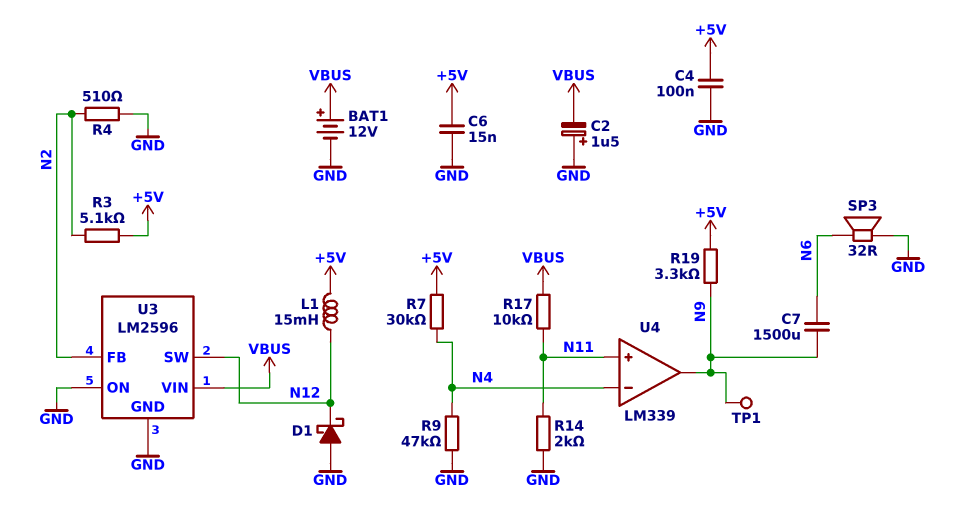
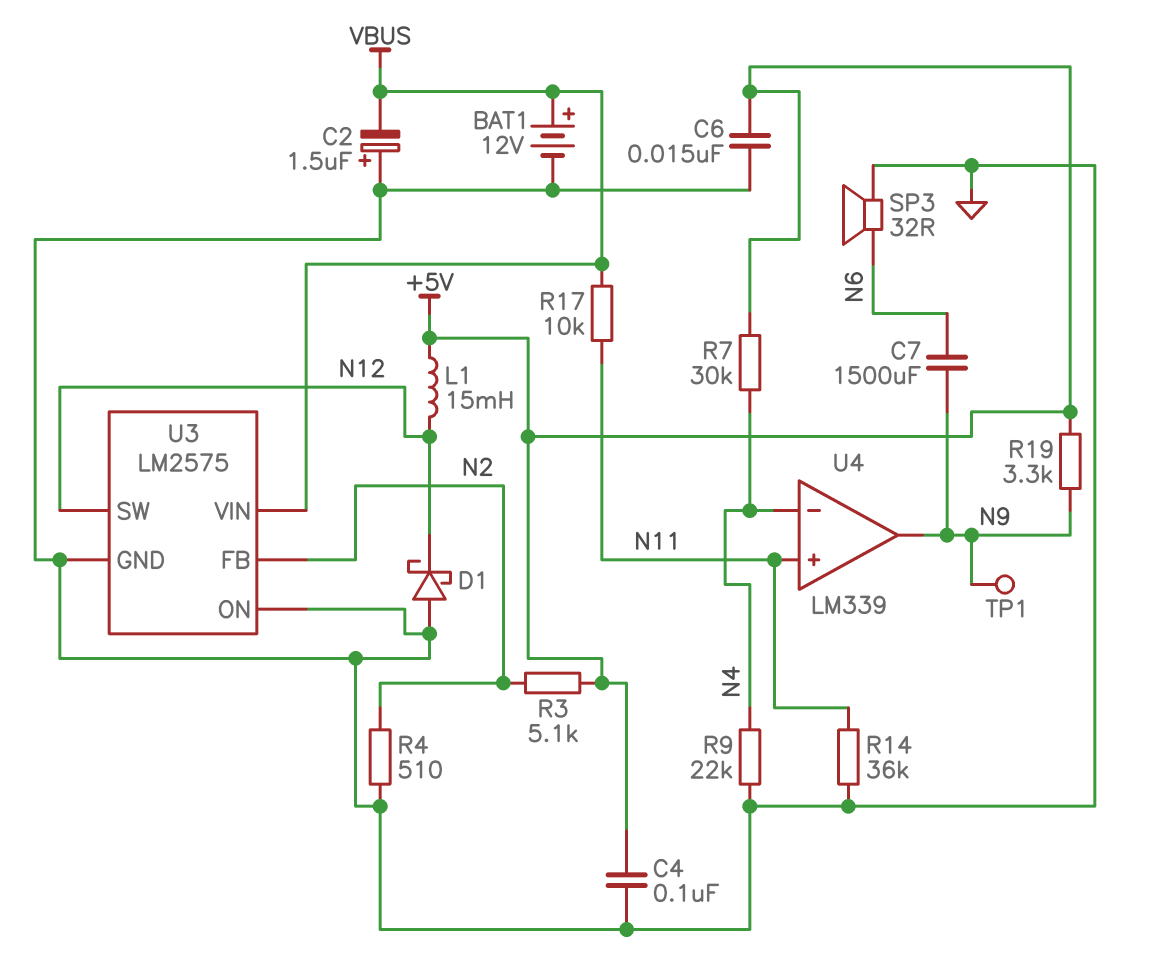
R9: 47k (GND, N4) -> 22k (GND, N4)
R14: 2k (GND, N11) -> 36k (GND, N11)
U3: LM2596 -> LM2575

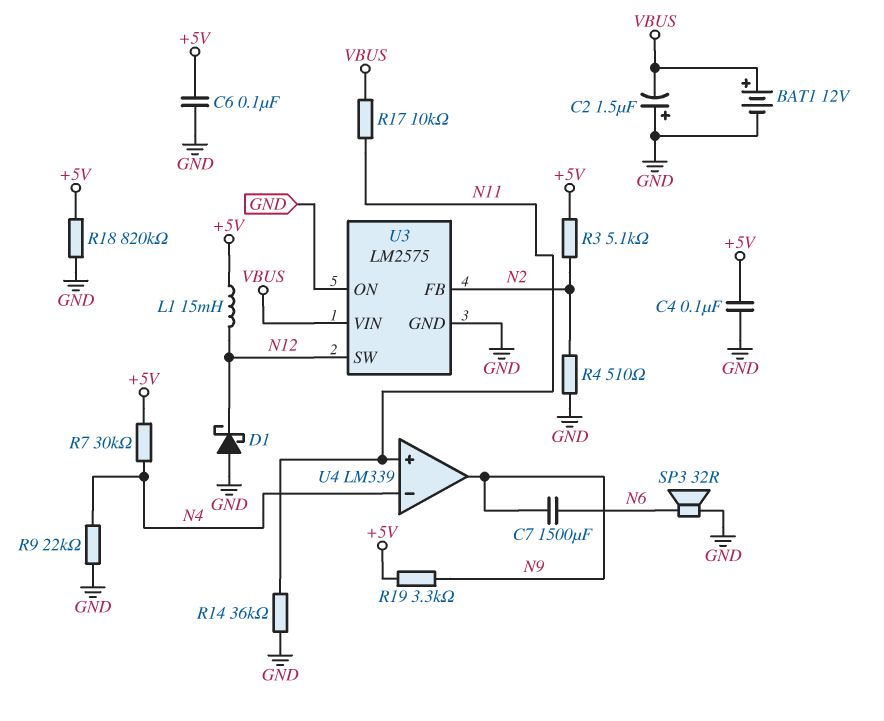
C6: 15nF (+5V, GND) -> 100nF (+5V, GND)
R18: none -> 820k (+5V, GND)
TP1: test point (N9) -> none

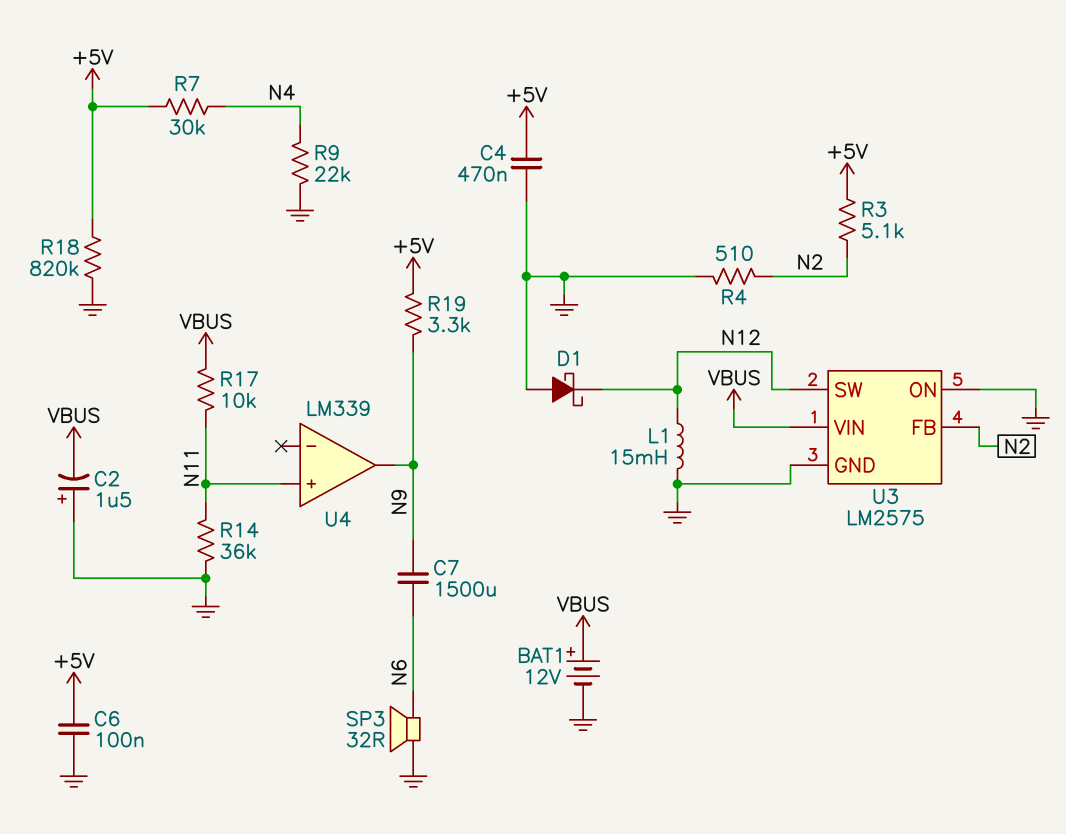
C4: 100nF (+5V, GND) -> 470nF (+5V, GND)
L1: 15mH (+5V, N12) -> 15mH (GND, N12)
U4 pin in-: N4 -> none

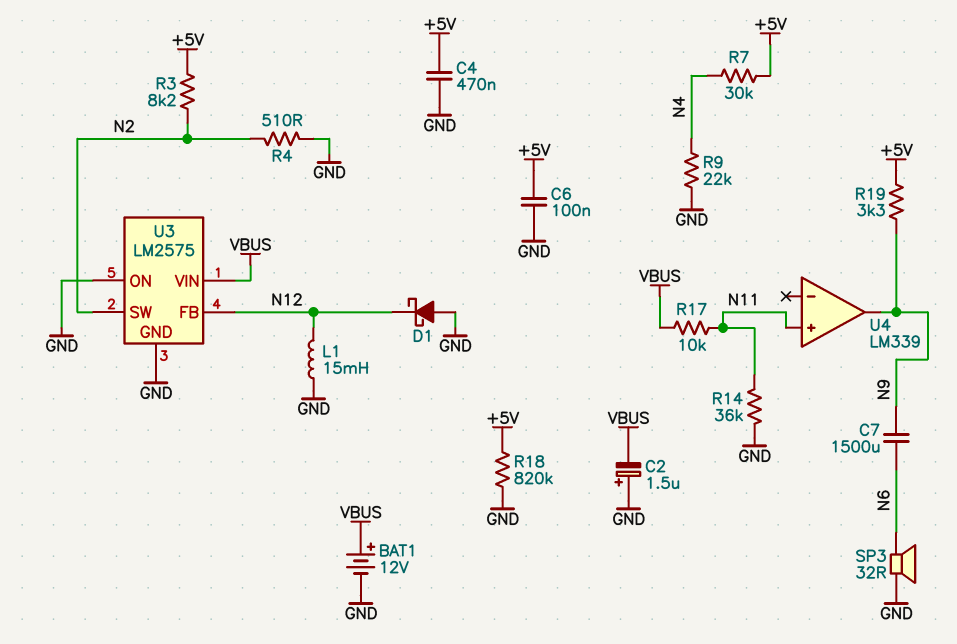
R3: 5.1k (+5V, N2) -> 8.2k (+5V, N2)
U3 pin FB: N2 -> N12
U3 pin SW: N12 -> N2

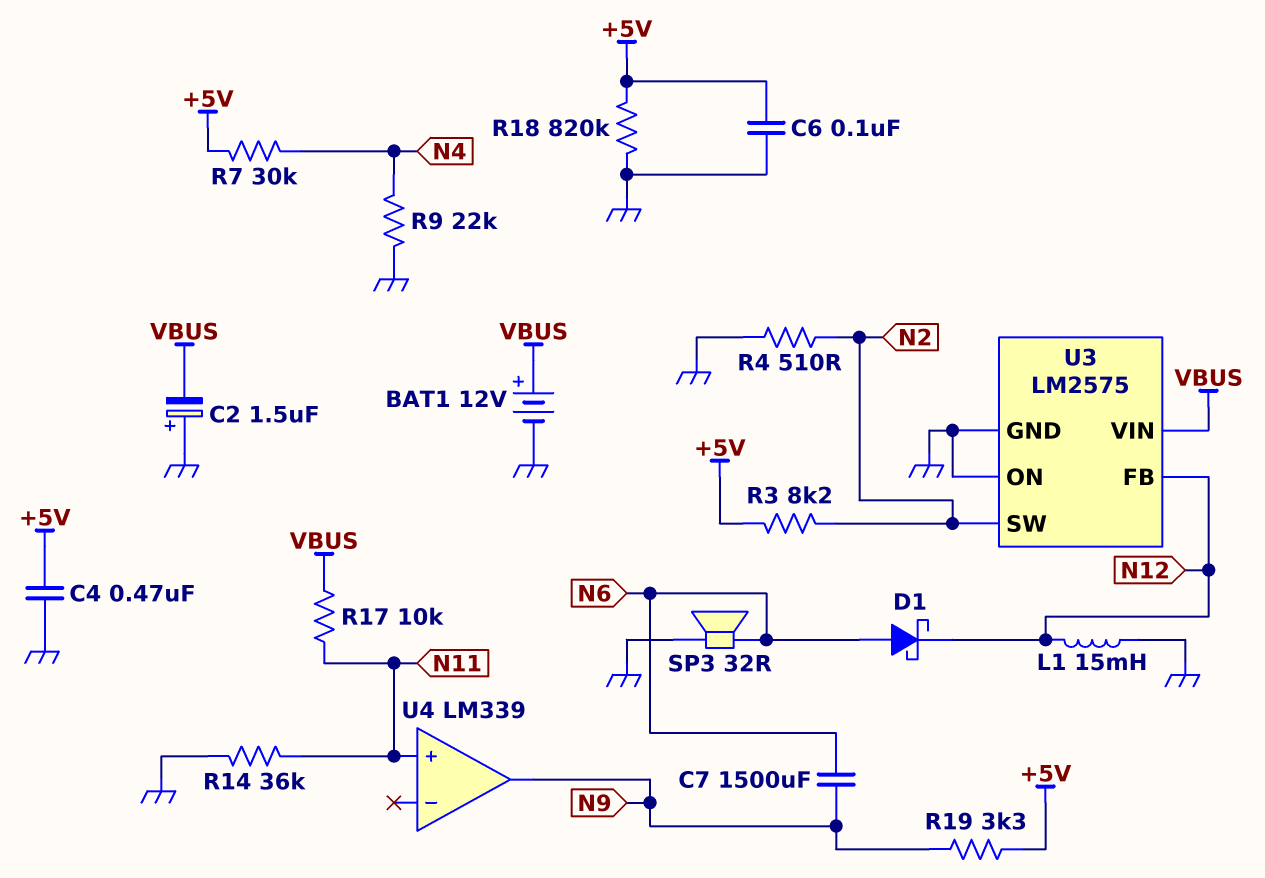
D1: schottky (A GND, K N12) -> schottky (A N6, K N12)

